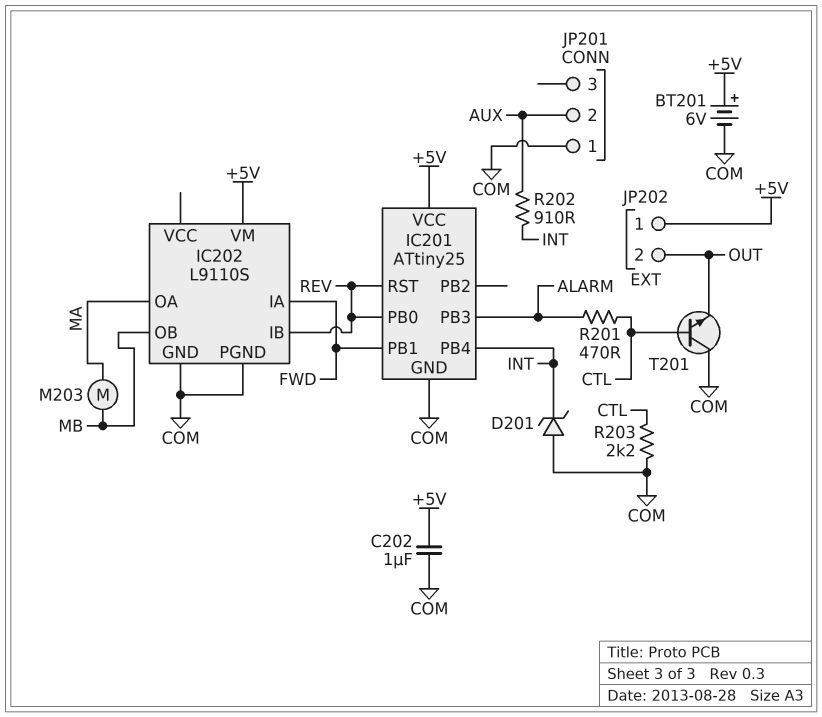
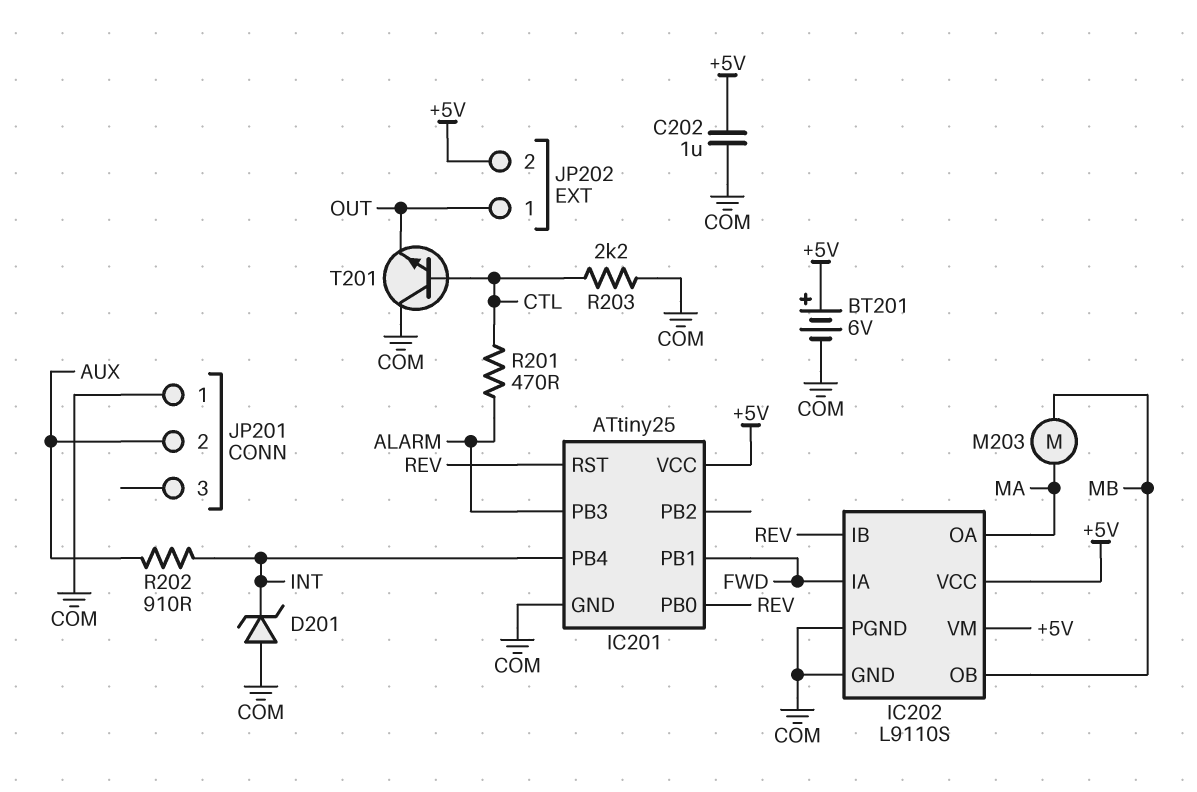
IC202 pin VCC: none -> +5V
JP202 pin 1: +5V -> OUT
JP202 pin 2: OUT -> +5V

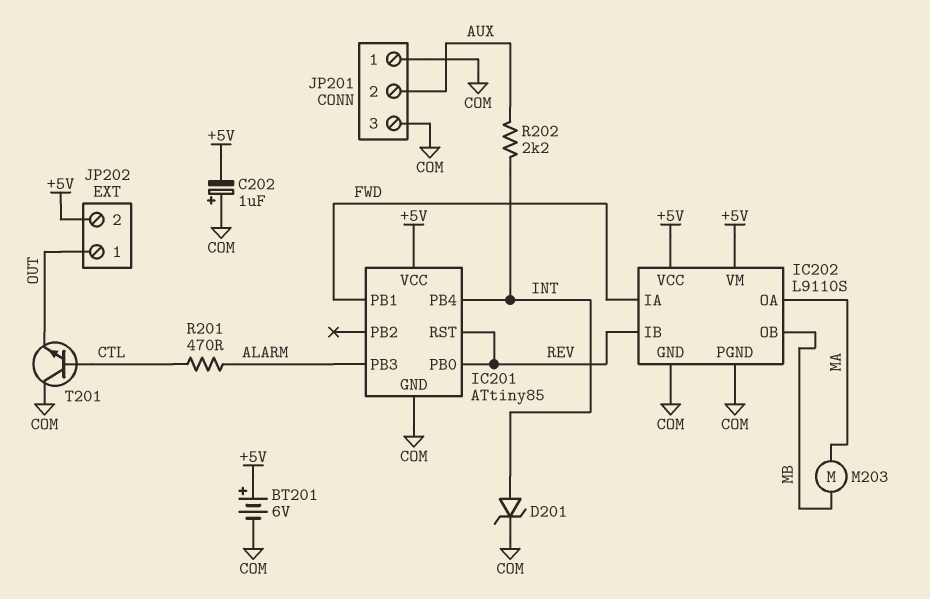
C202: 1uF (+5V, COM) -> 1uF (plus COM, minus +5V)
D201: zener (A COM, K INT) -> zener (A INT, K COM)
IC201: ATtiny25 -> ATtiny85
JP201 pin 3: none -> COM
R202: 910 (AUX, INT) -> 2.2k (AUX, INT)
R203: 2.2k (COM, CTL) -> none

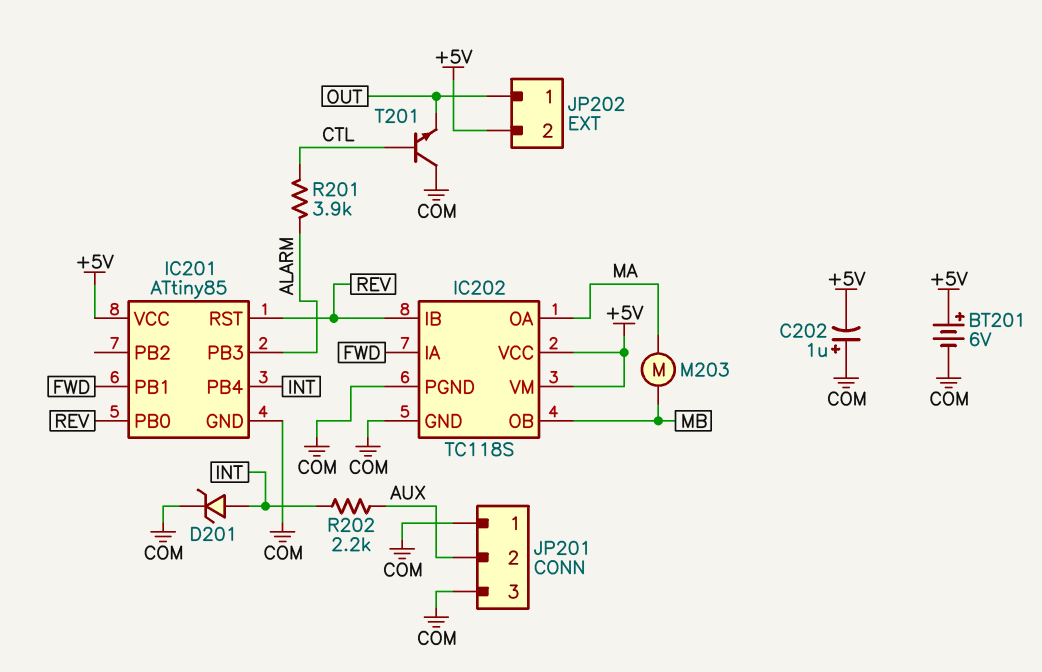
IC202: L9110S -> TC118S
R201: 470 (ALARM, CTL) -> 3.9k (ALARM, CTL)

